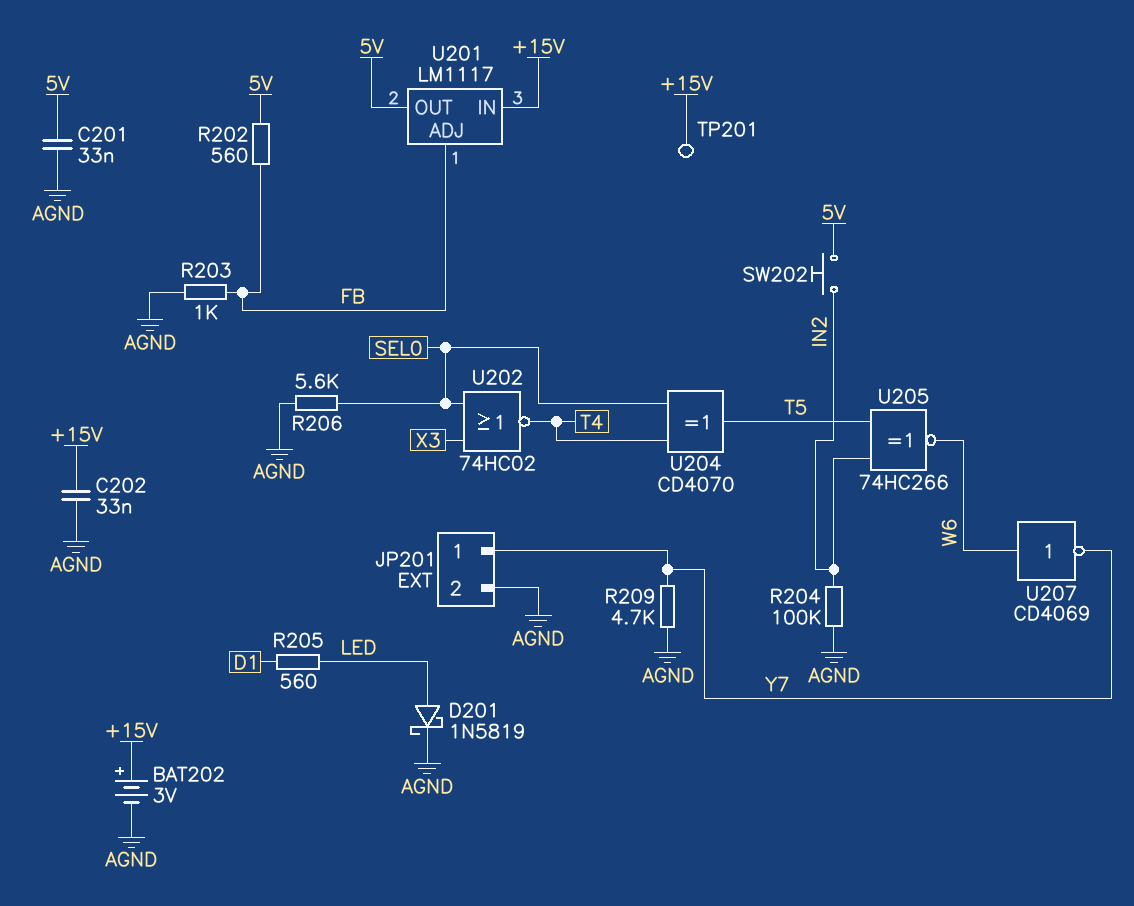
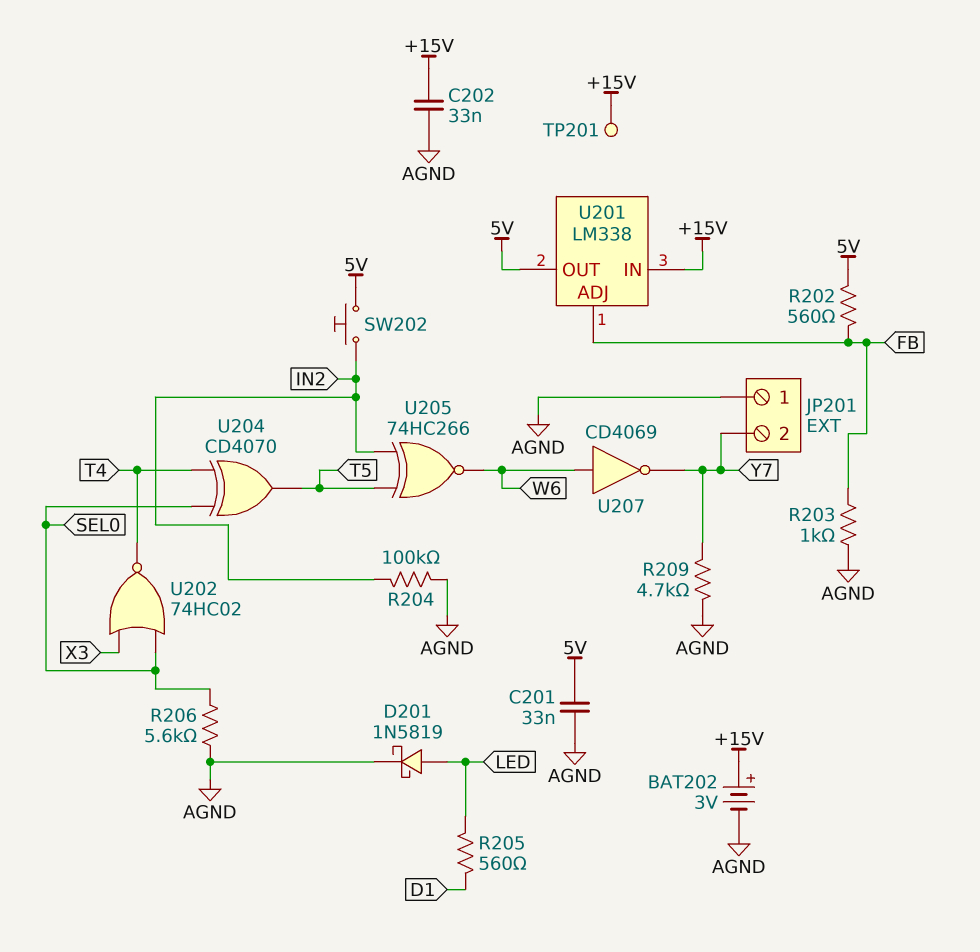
JP201 pin 1: Y7 -> AGND
JP201 pin 2: AGND -> Y7
U201: LM1117 -> LM338

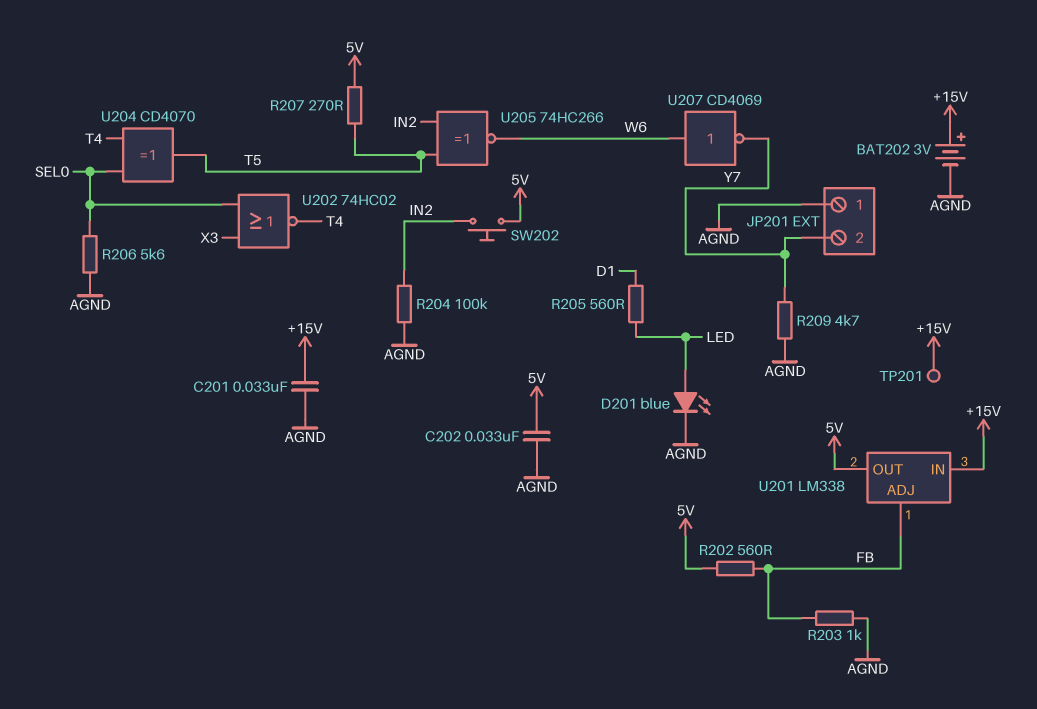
C201: 33nF (5V, AGND) -> 33nF (+15V, AGND)
C202: 33nF (+15V, AGND) -> 33nF (5V, AGND)
D201: schottky 1N5819 (A LED, K AGND) -> LED blue (A LED, K AGND)
R207: none -> 270 (5V, T5)

